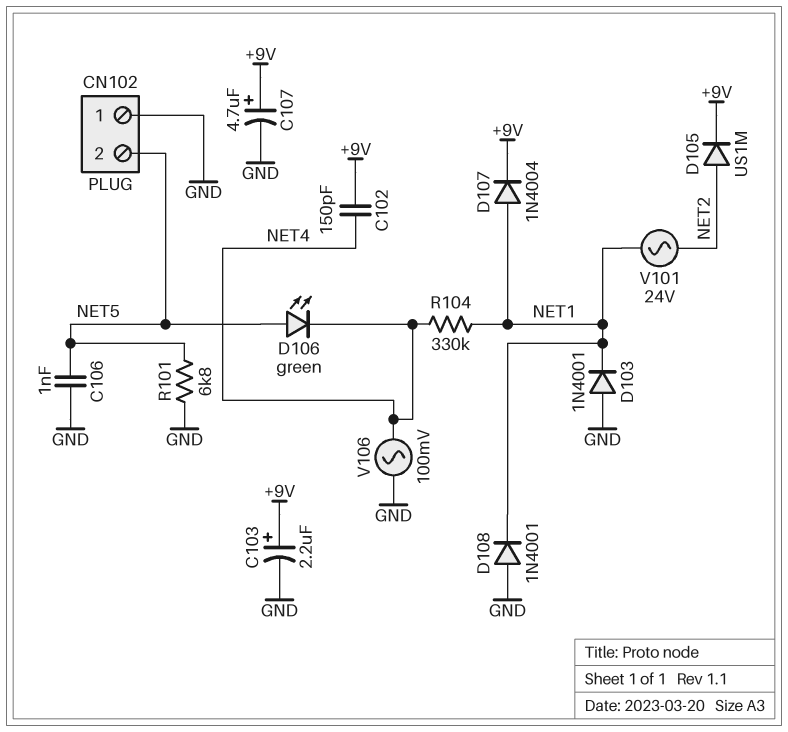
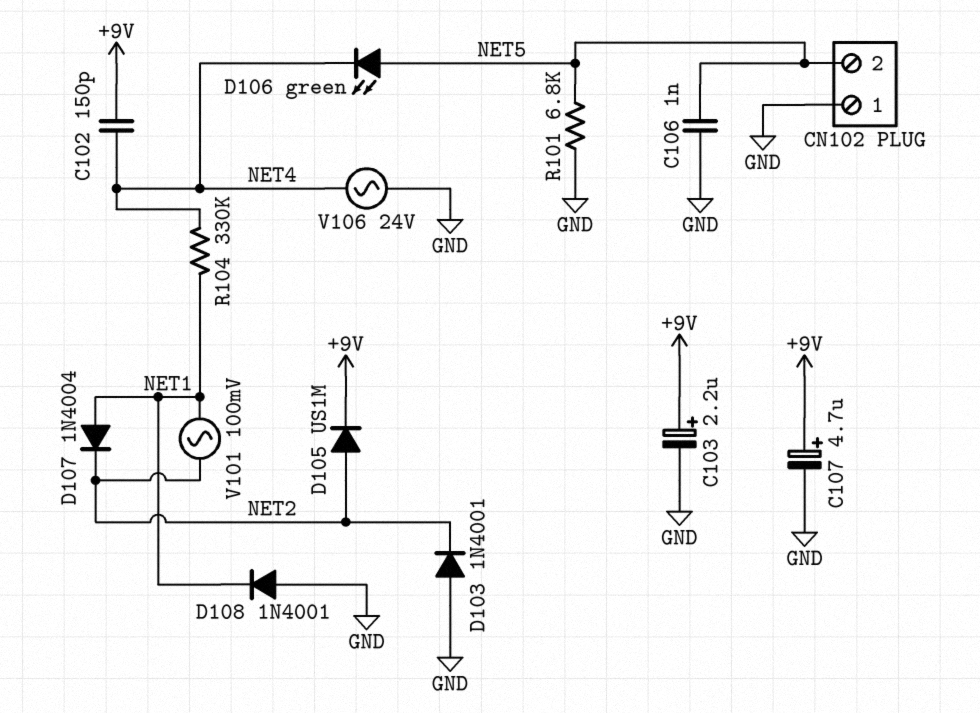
D103: diode 1N4001 (A GND, K NET1) -> diode 1N4001 (A GND, K NET2)
D107: diode 1N4004 (A NET1, K +9V) -> diode 1N4004 (A NET1, K NET2)
V101: AC 24V (NET1, NET2) -> AC 100mV (NET1, NET2)
V106: AC 100mV (GND, NET4) -> AC 24V (GND, NET4)

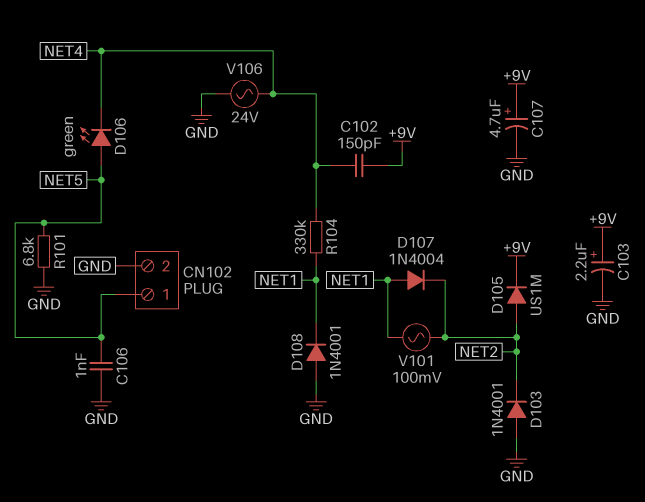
CN102 pin 1: GND -> NET5
CN102 pin 2: NET5 -> GND

